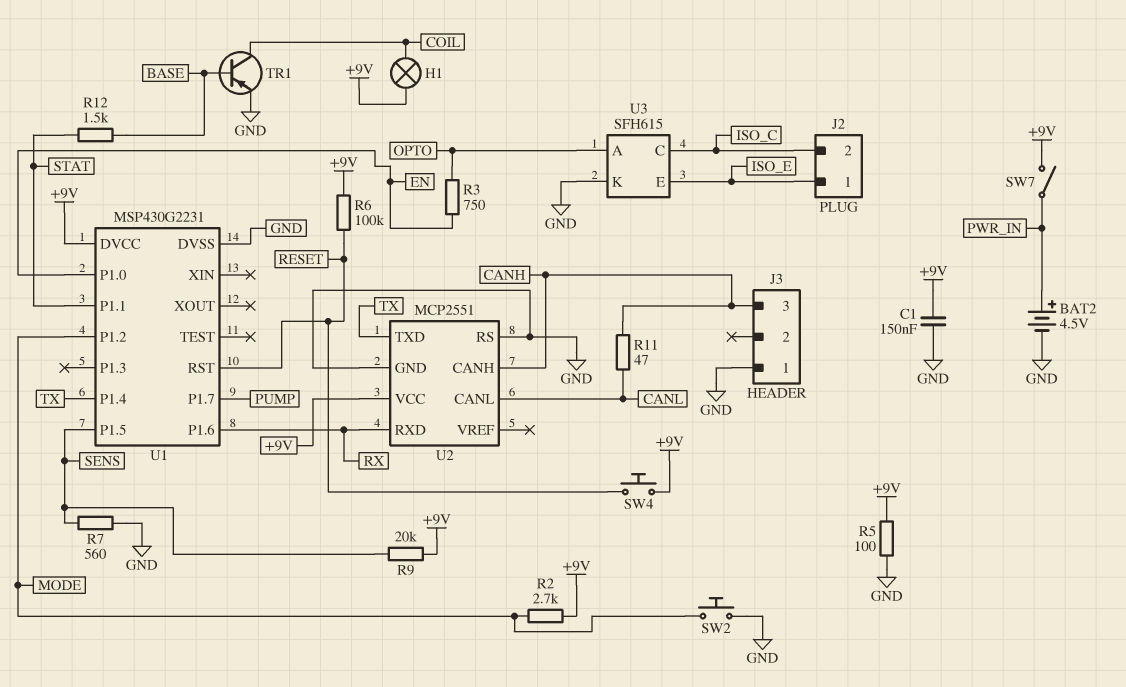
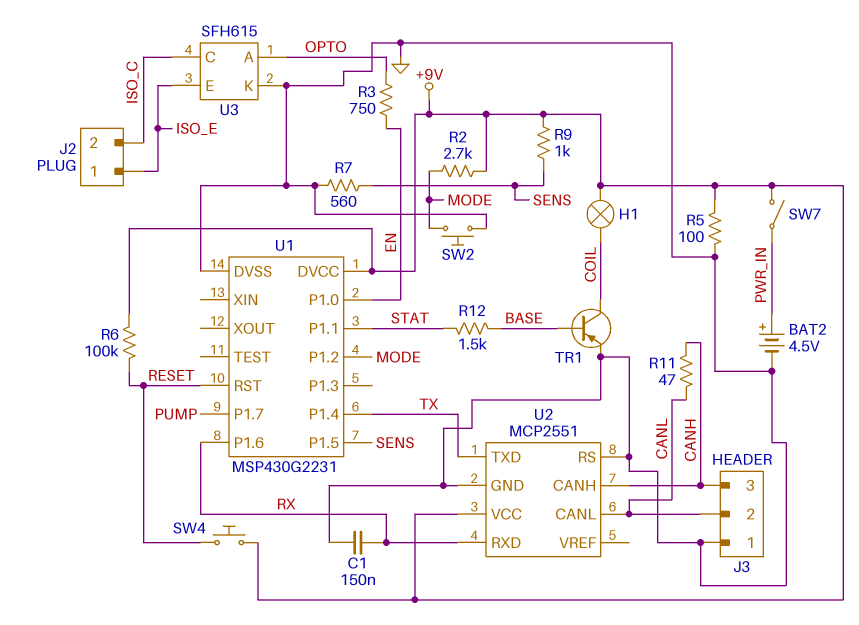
C1: 150nF (+9V, GND) -> 150nF (GND, RX)
J3 pin 2: none -> CANL
R9: 20k (+9V, SENS) -> 1k (+9V, SENS)

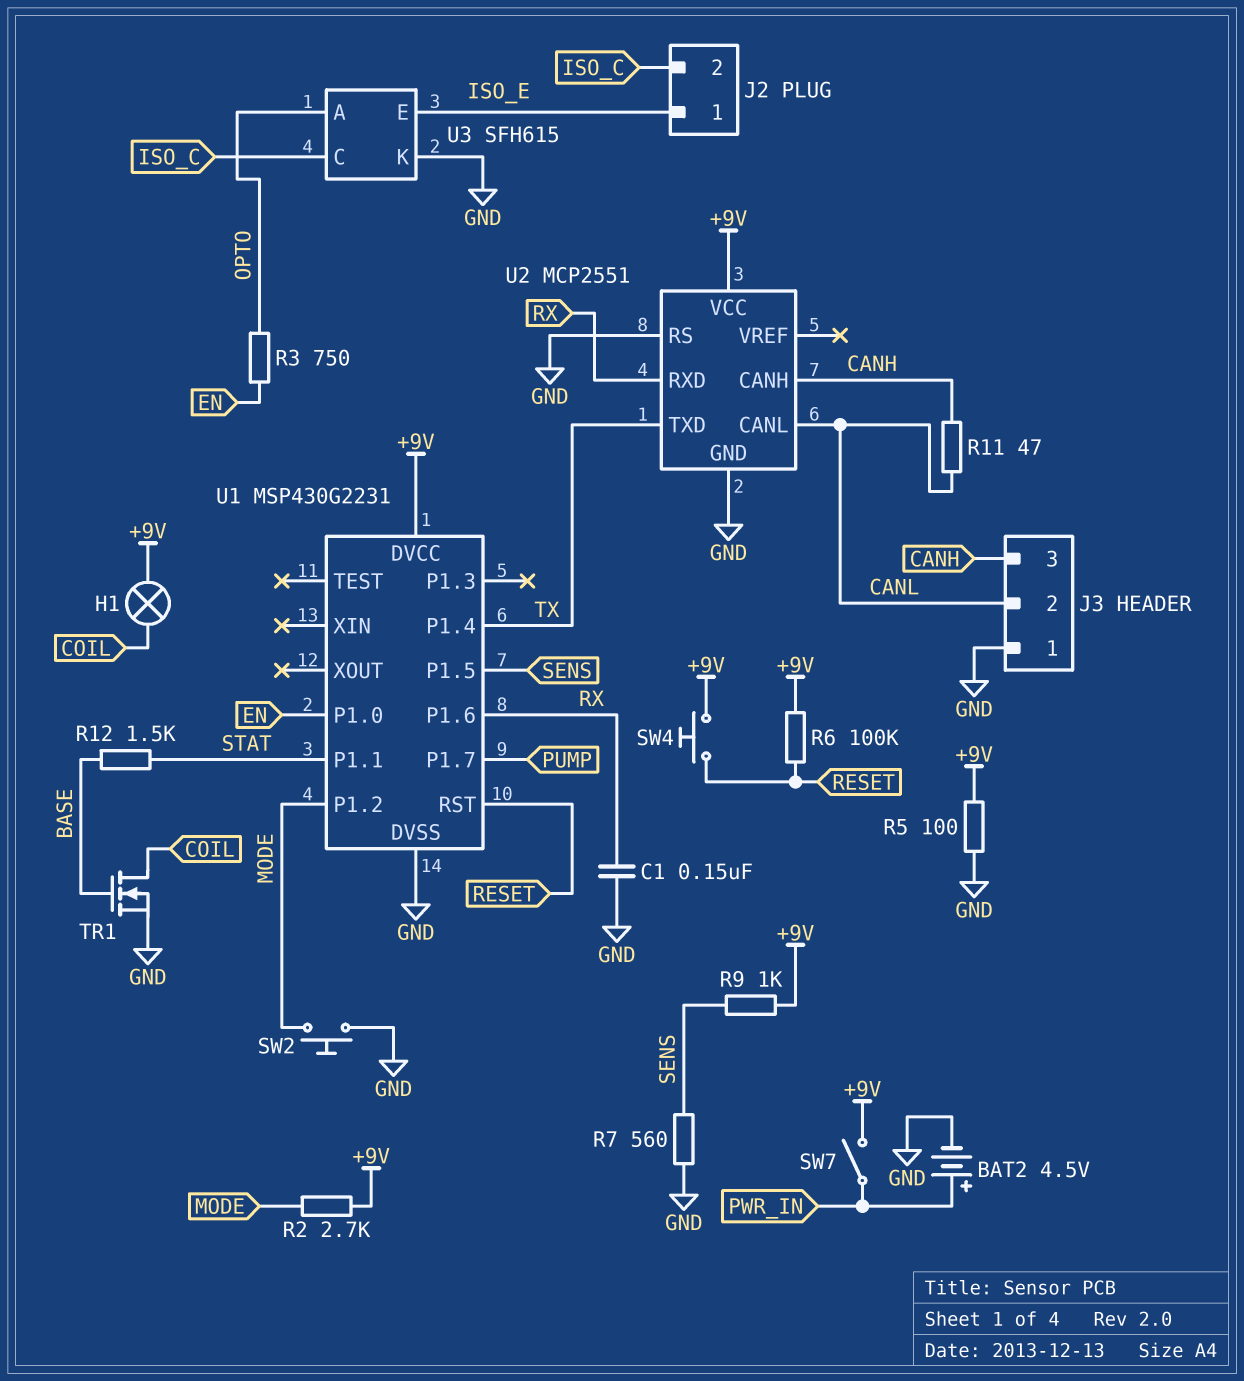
TR1: PNP (B BASE, C COIL, E GND) -> NMOS (G BASE, D COIL, S GND)

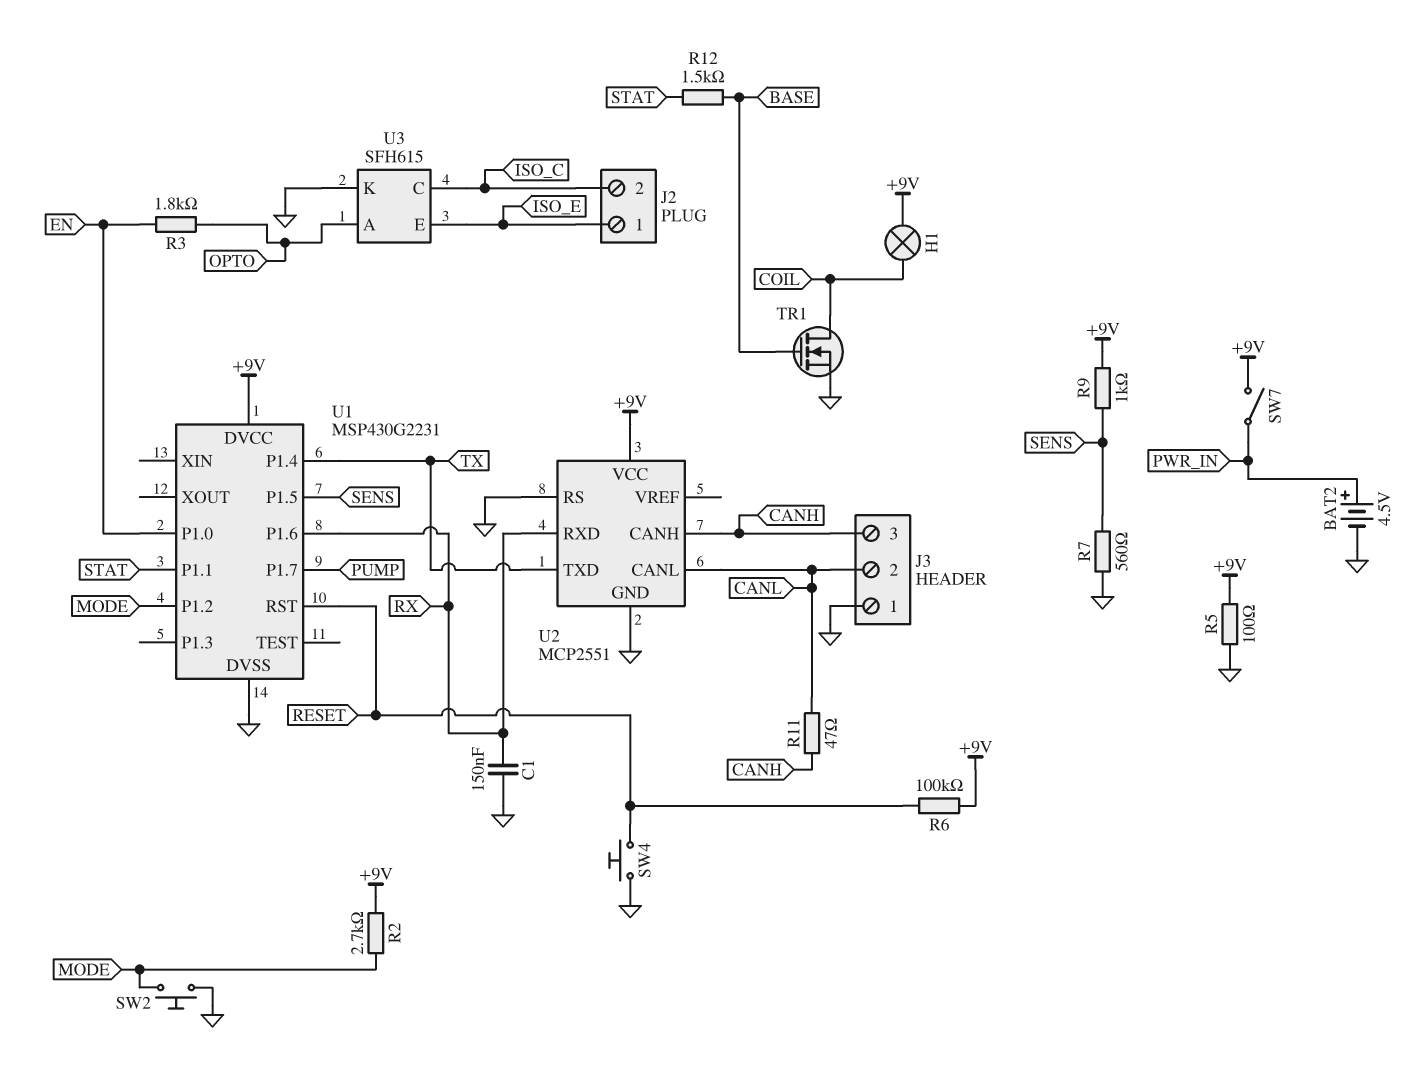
R3: 750 (EN, OPTO) -> 1.8k (EN, OPTO)
SW4: button (+9V, RESET) -> button (GND, RESET)

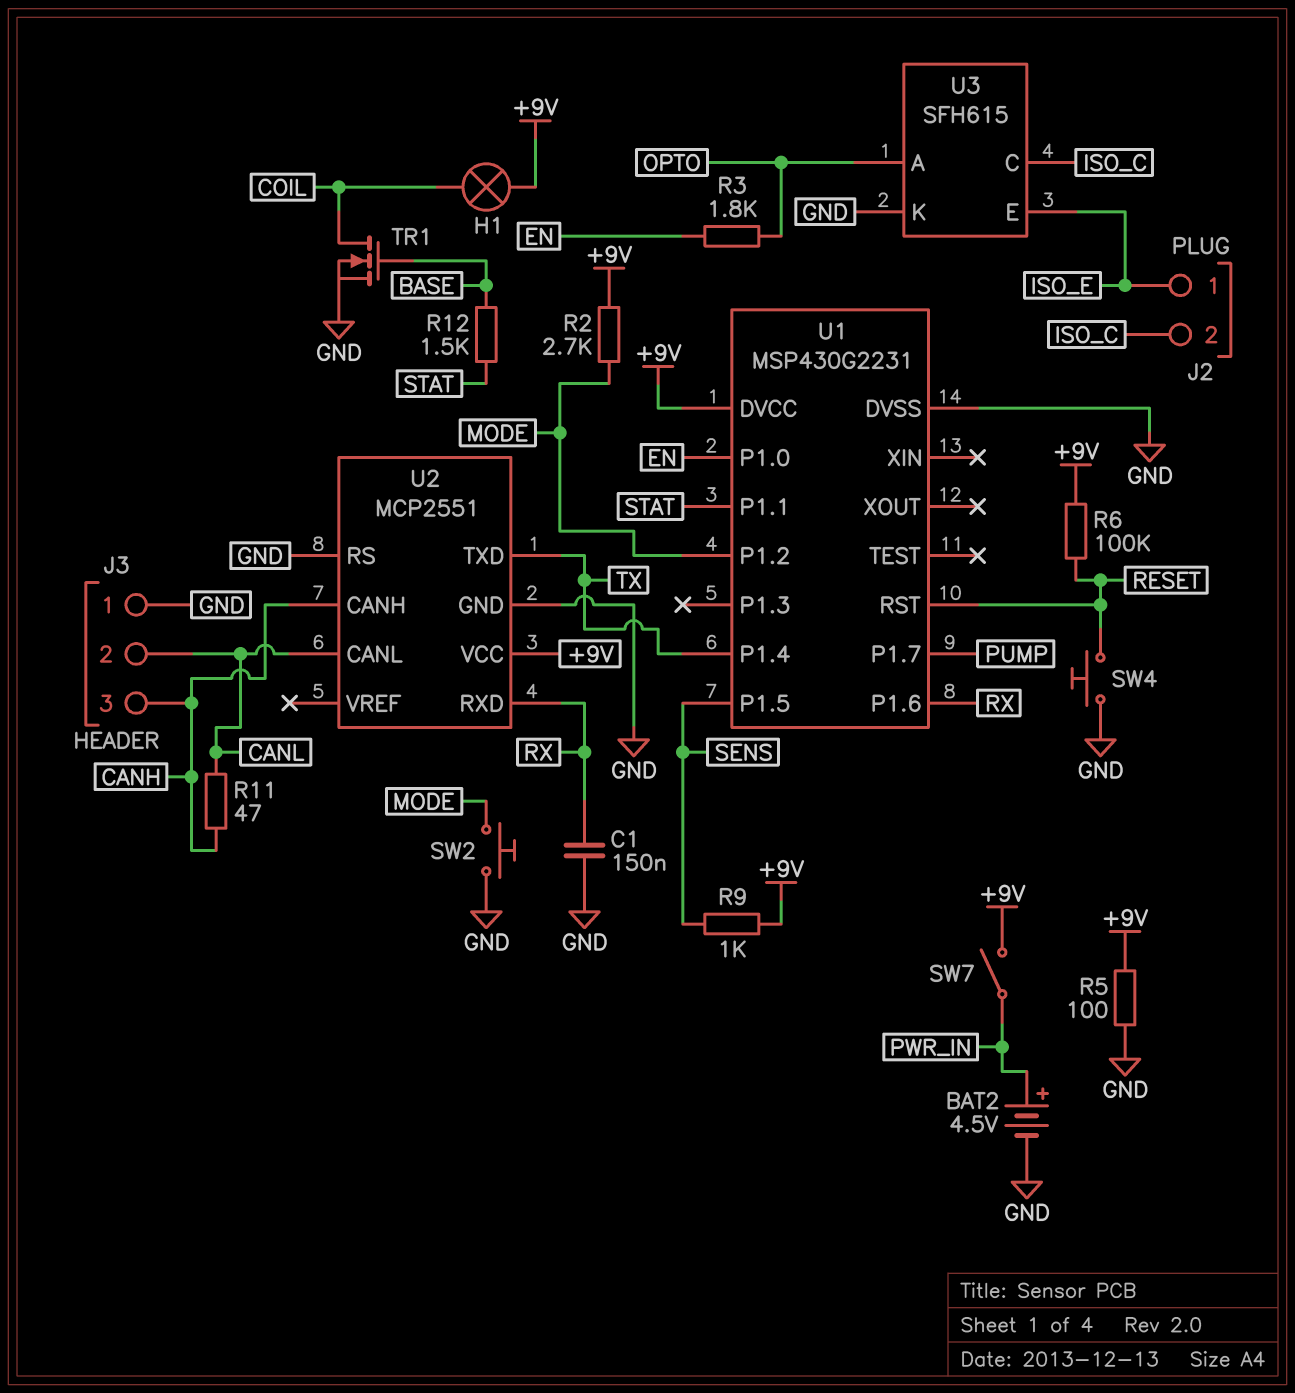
R7: 560 (GND, SENS) -> none

